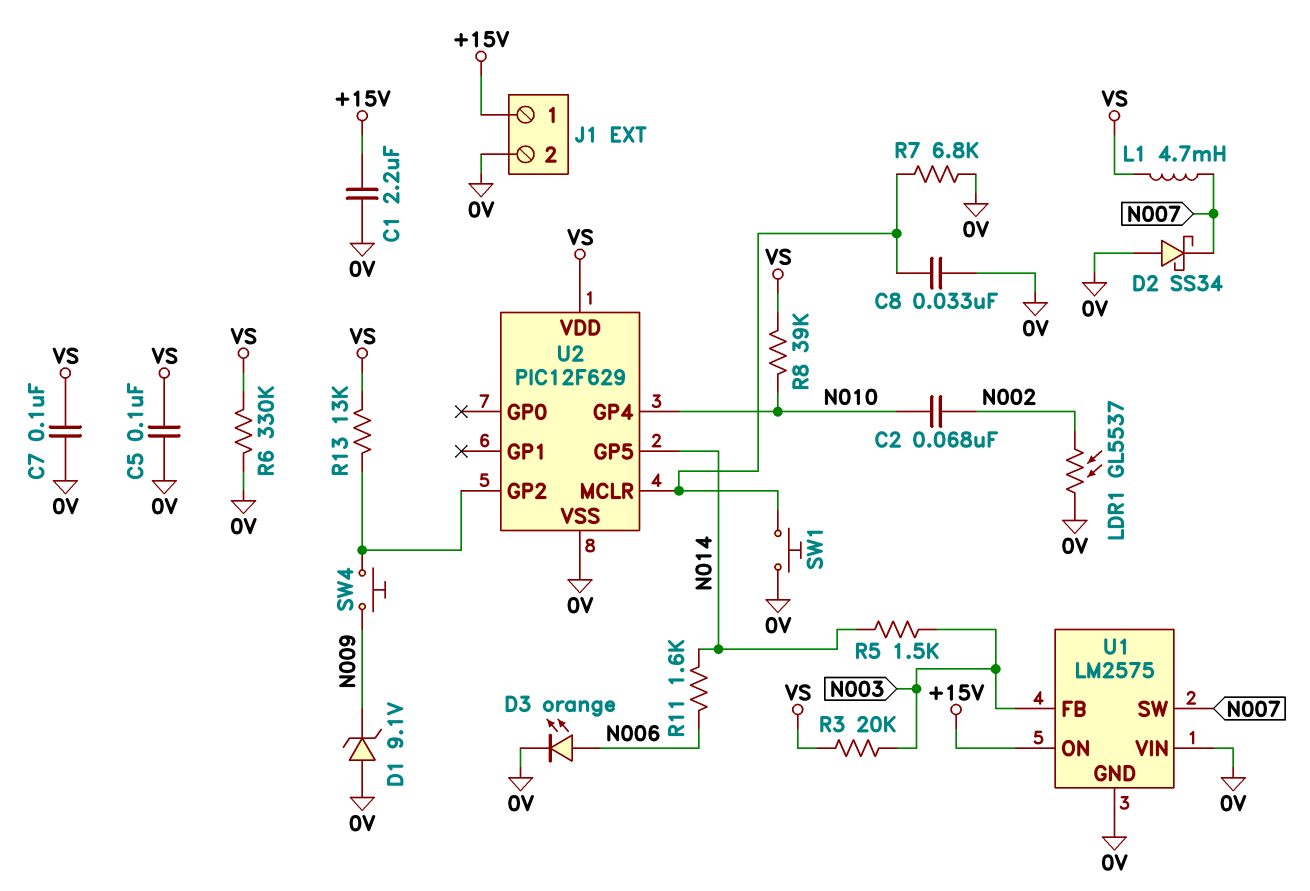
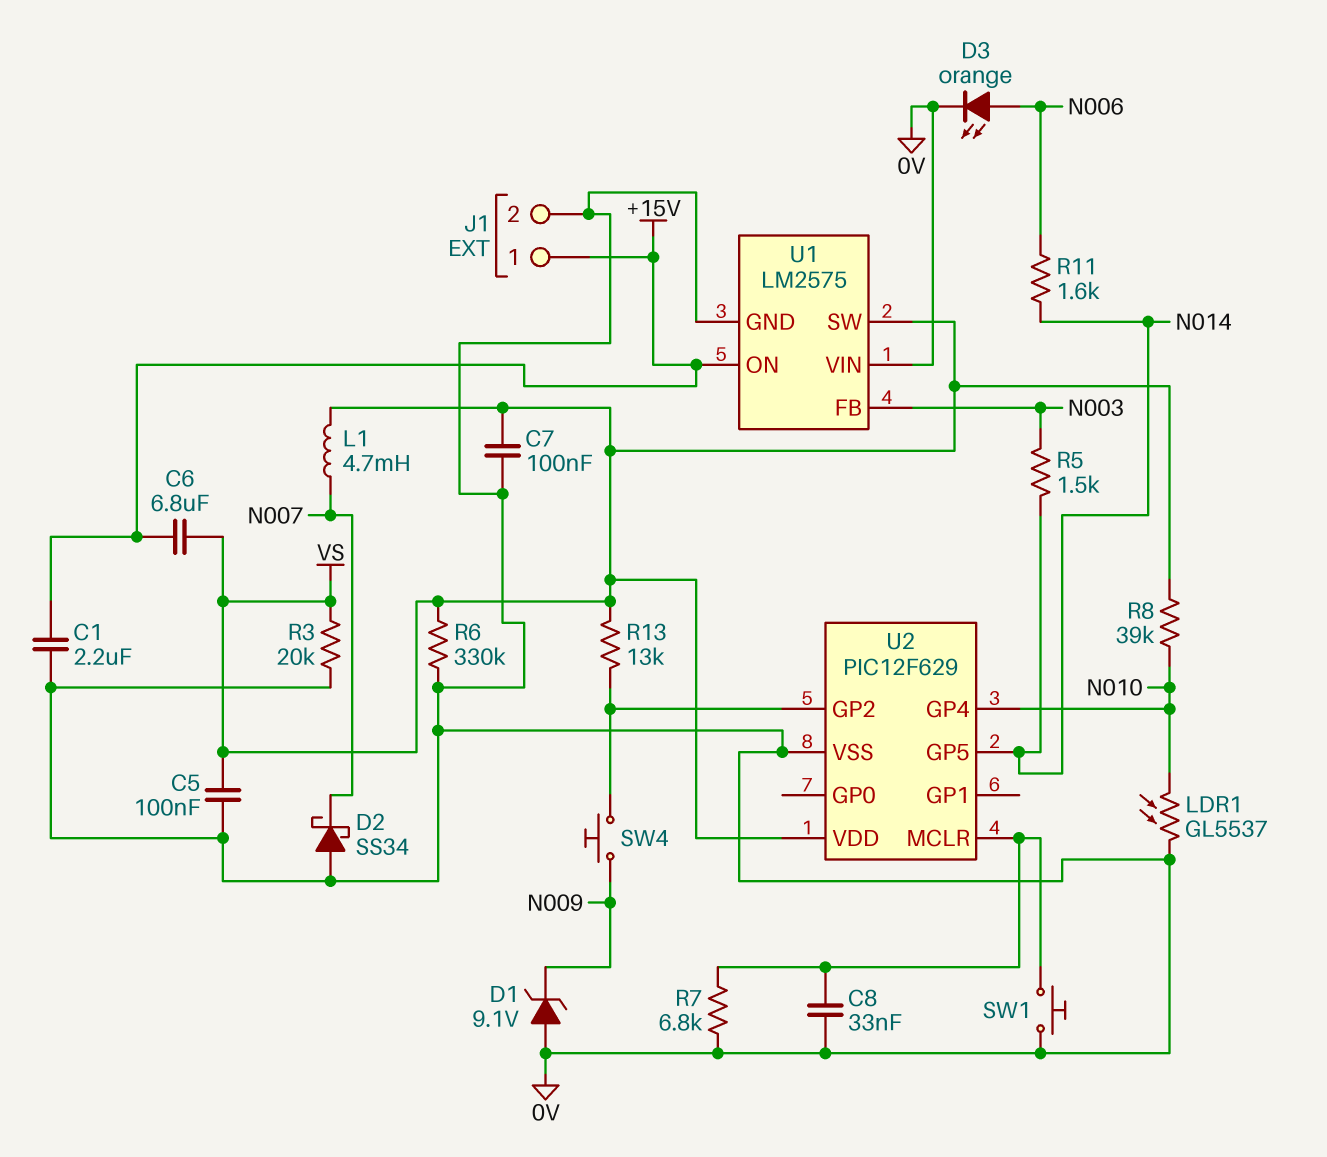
C2: 68nF (N002, N010) -> none
C6: none -> 6.8uF (+15V, VS)
LDR1: GL5537 (0V, N002) -> GL5537 (0V, N010)
R3: 20k (N003, VS) -> 20k (0V, VS)
U1 pin SW: N007 -> VS

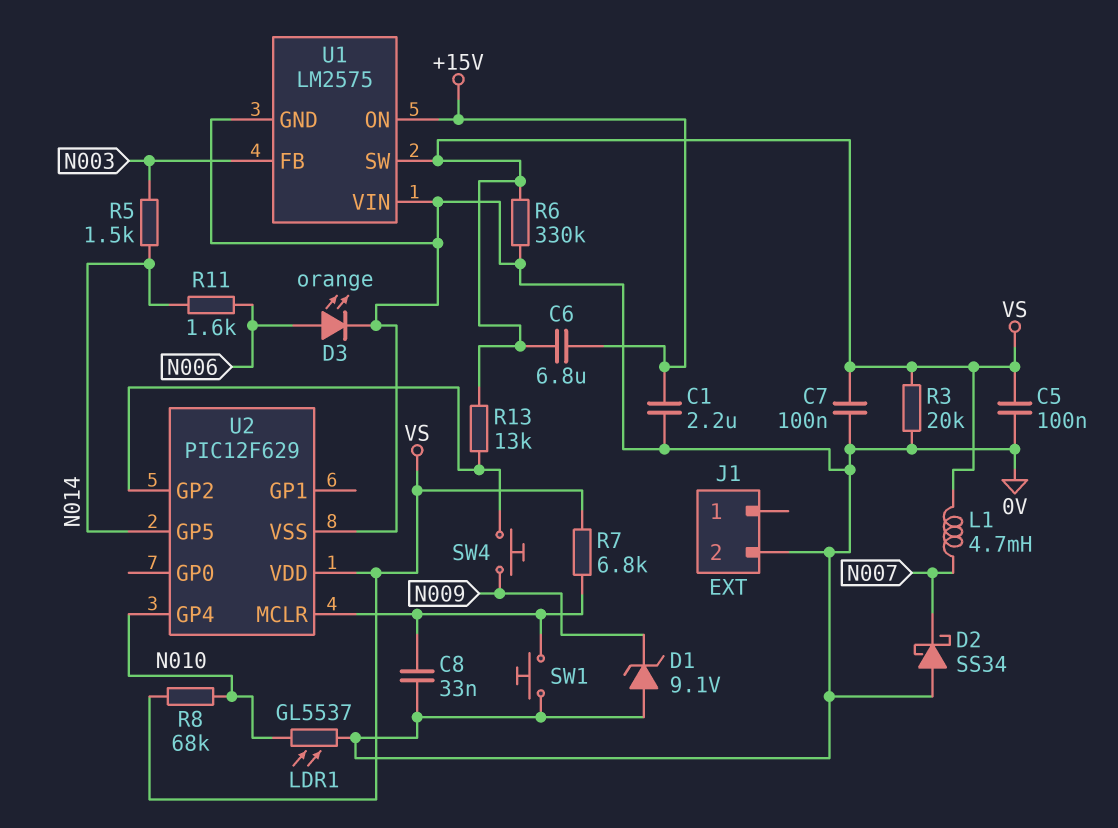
J1 pin 1: +15V -> none
R7: 6.8k (0V, U2/MCLR) -> 6.8k (U2/MCLR, VS)
R8: 39k (N010, VS) -> 68k (N010, VS)

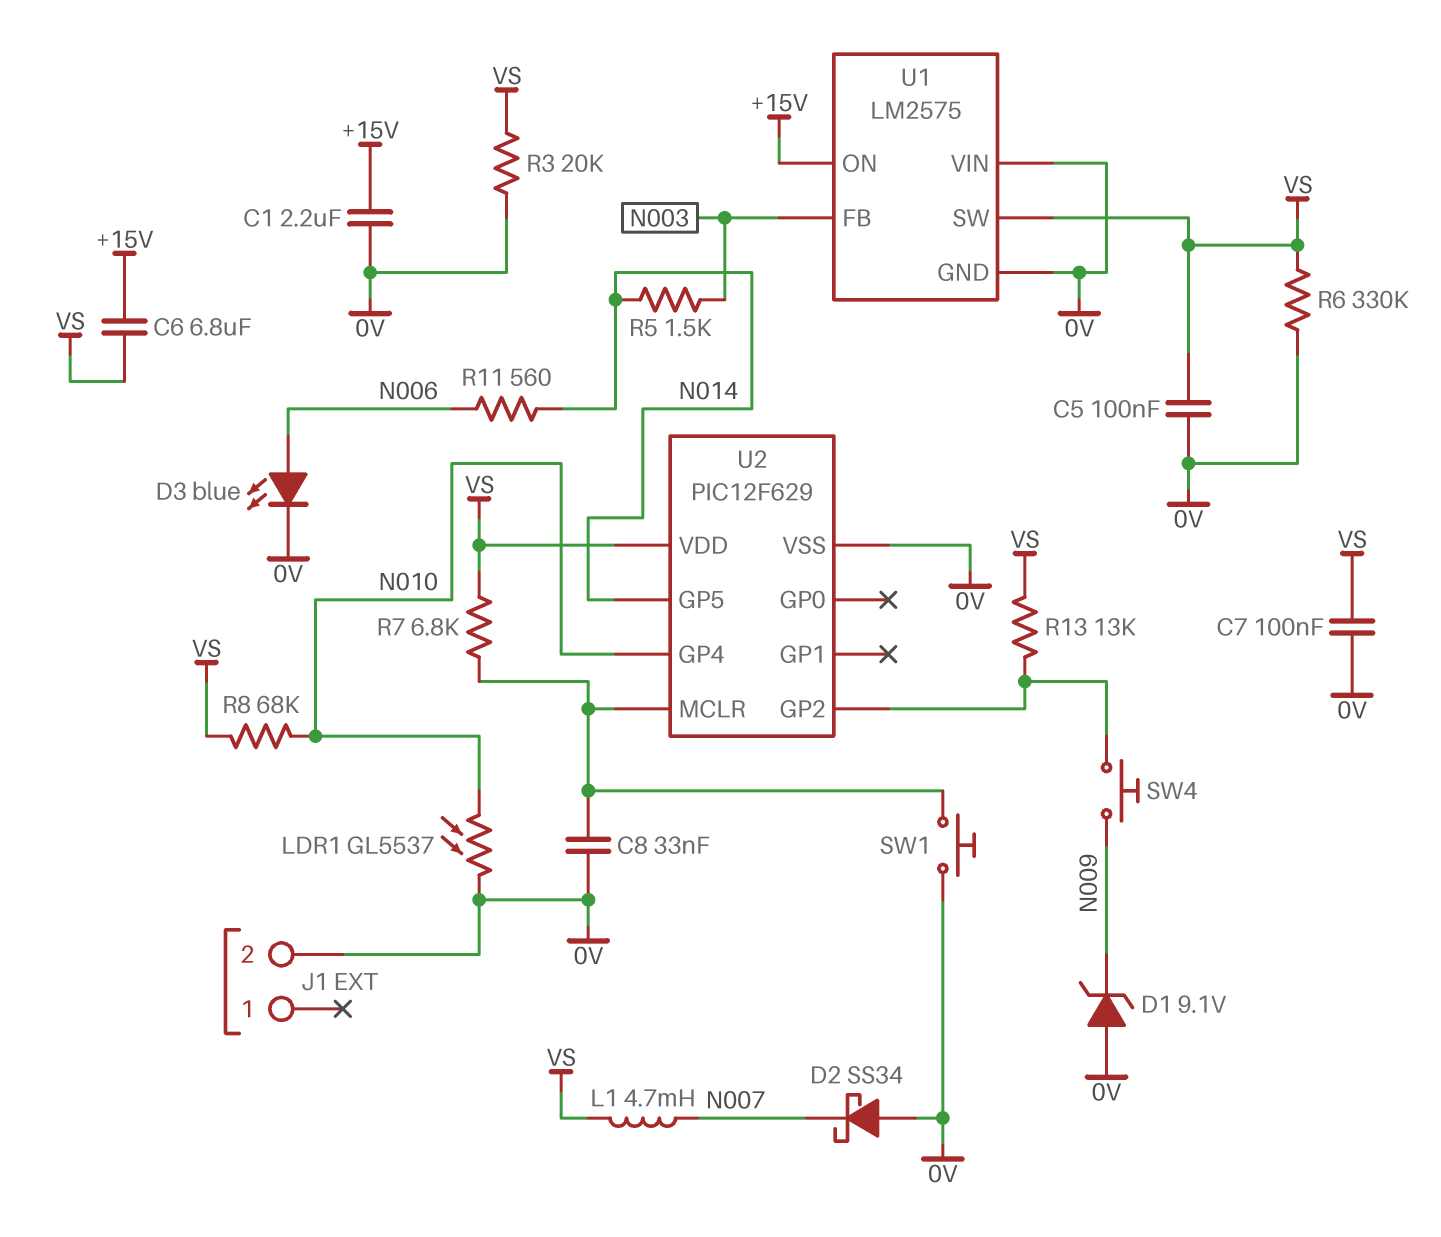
D3: LED orange (A N006, K 0V) -> LED blue (A N006, K 0V)
R11: 1.6k (N006, N014) -> 560 (N006, N014)

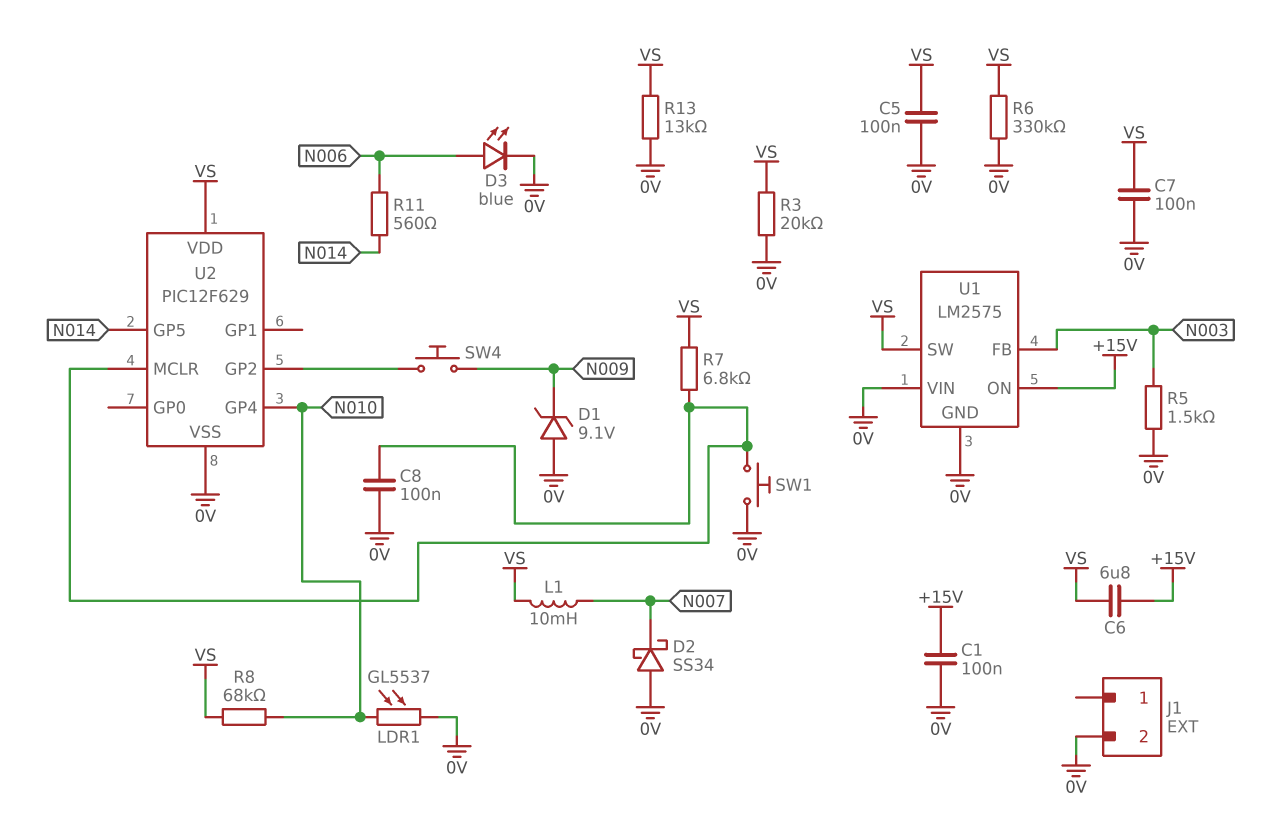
C1: 2.2uF (+15V, 0V) -> 100nF (+15V, 0V)
C8: 33nF (0V, U2/MCLR) -> 100nF (0V, U2/MCLR)
L1: 4.7mH (N007, VS) -> 10mH (N007, VS)
R5: 1.5k (N003, N014) -> 1.5k (0V, N003)
R13: 13k (U2/GP2, VS) -> 13k (0V, VS)

